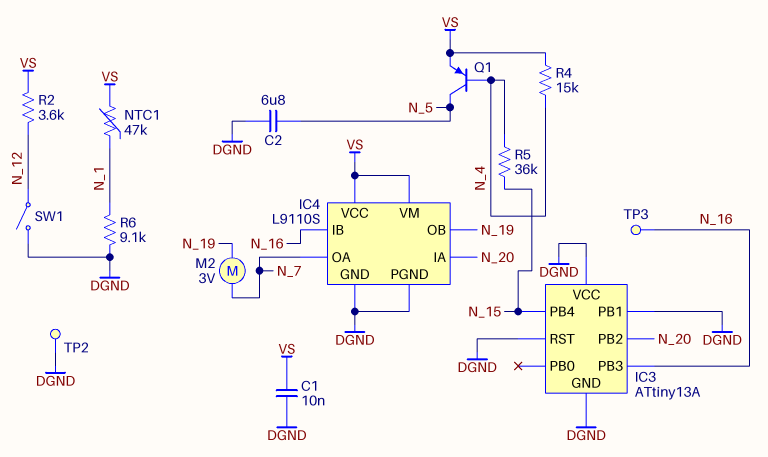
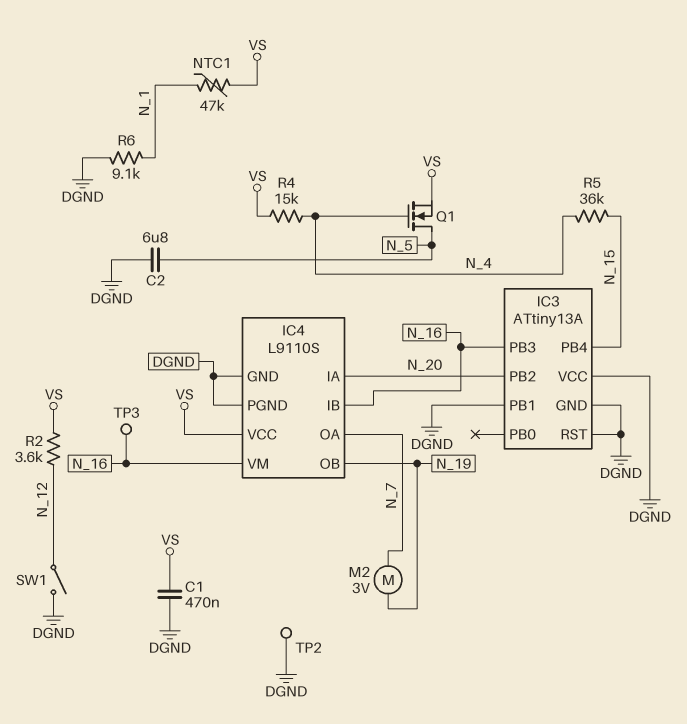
C1: 10nF (DGND, VS) -> 470nF (DGND, VS)
IC4 pin VM: VS -> N_16
Q1: PNP (B N_4, C N_5, E VS) -> NMOS (G N_4, D N_5, S VS)

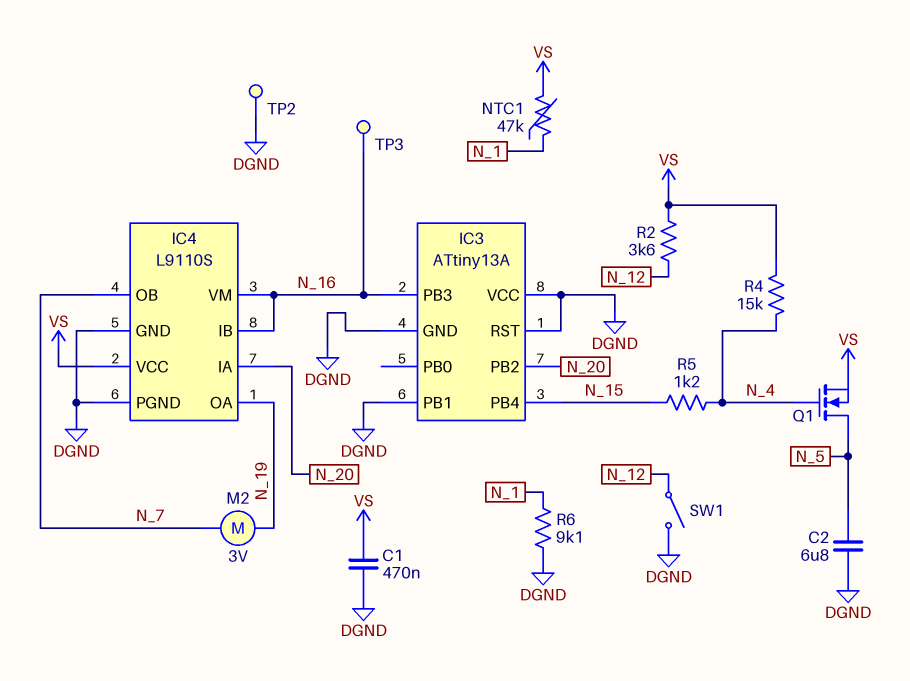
IC4 pin OA: N_7 -> N_19
IC4 pin OB: N_19 -> N_7
R5: 36k (N_4, N_15) -> 1.2k (N_4, N_15)

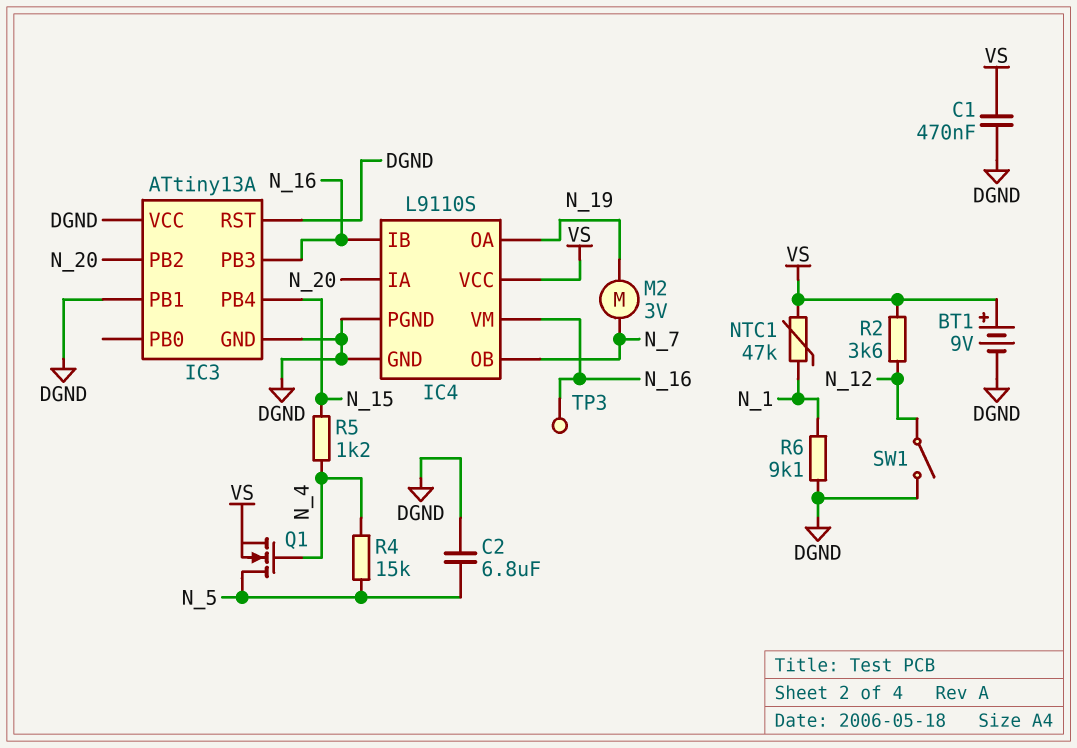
BT1: none -> 9V (plus VS, minus DGND)
R4: 15k (N_4, VS) -> 15k (N_4, N_5)
TP2: test point (DGND) -> none

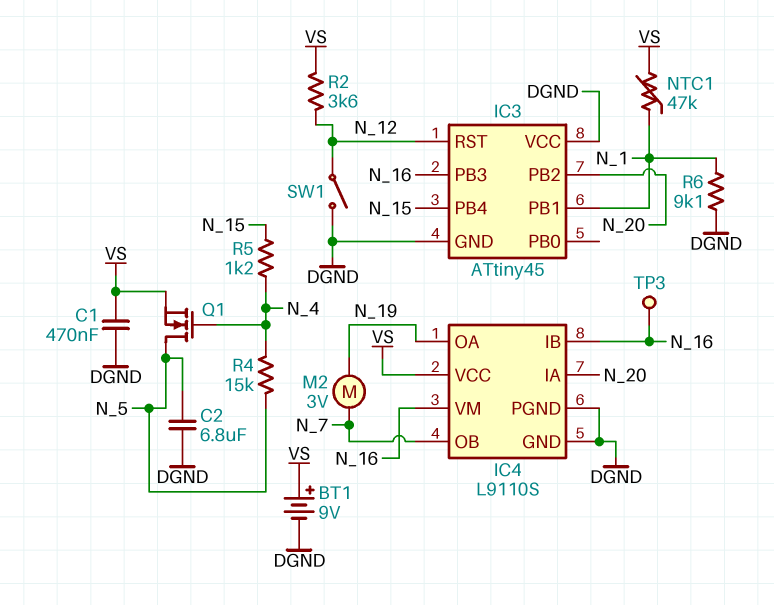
IC3: ATtiny13A -> ATtiny45
IC3 pin PB1: DGND -> N_1
IC3 pin RST: DGND -> N_12

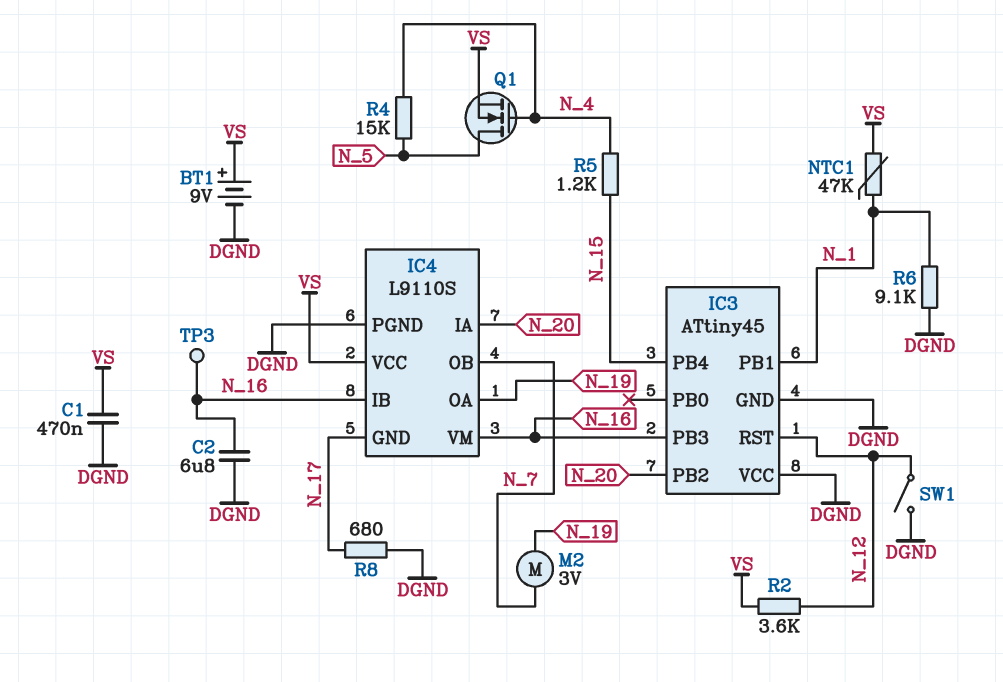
C2: 6.8uF (DGND, N_5) -> 6.8uF (DGND, N_16)
IC4 pin GND: DGND -> N_17
R8: none -> 680 (DGND, N_17)

